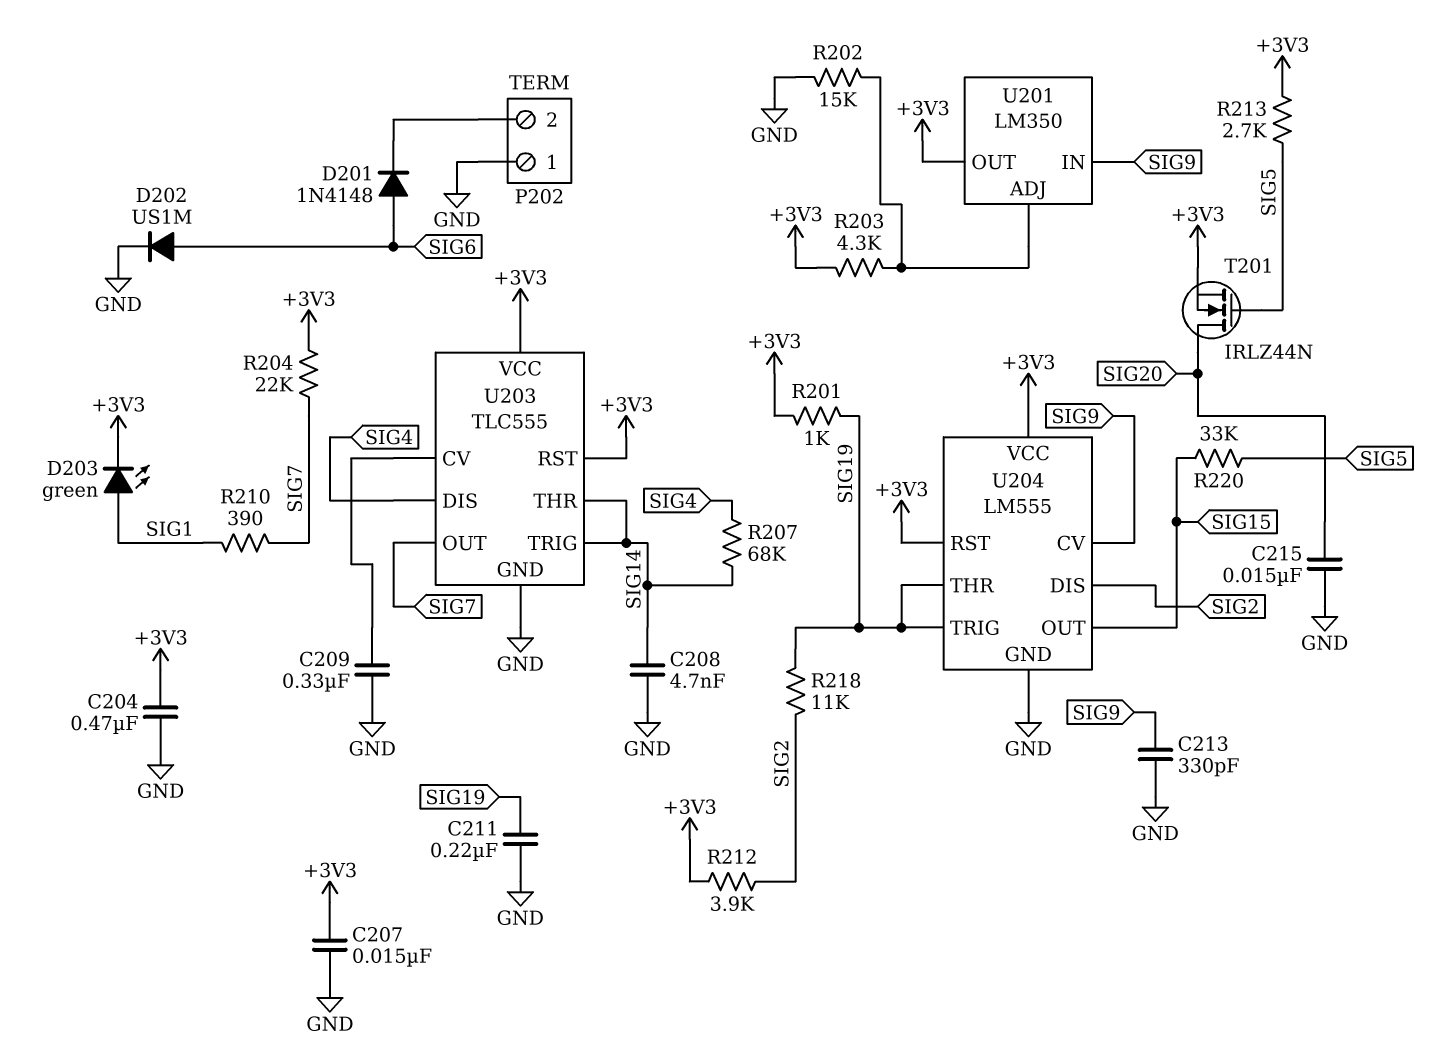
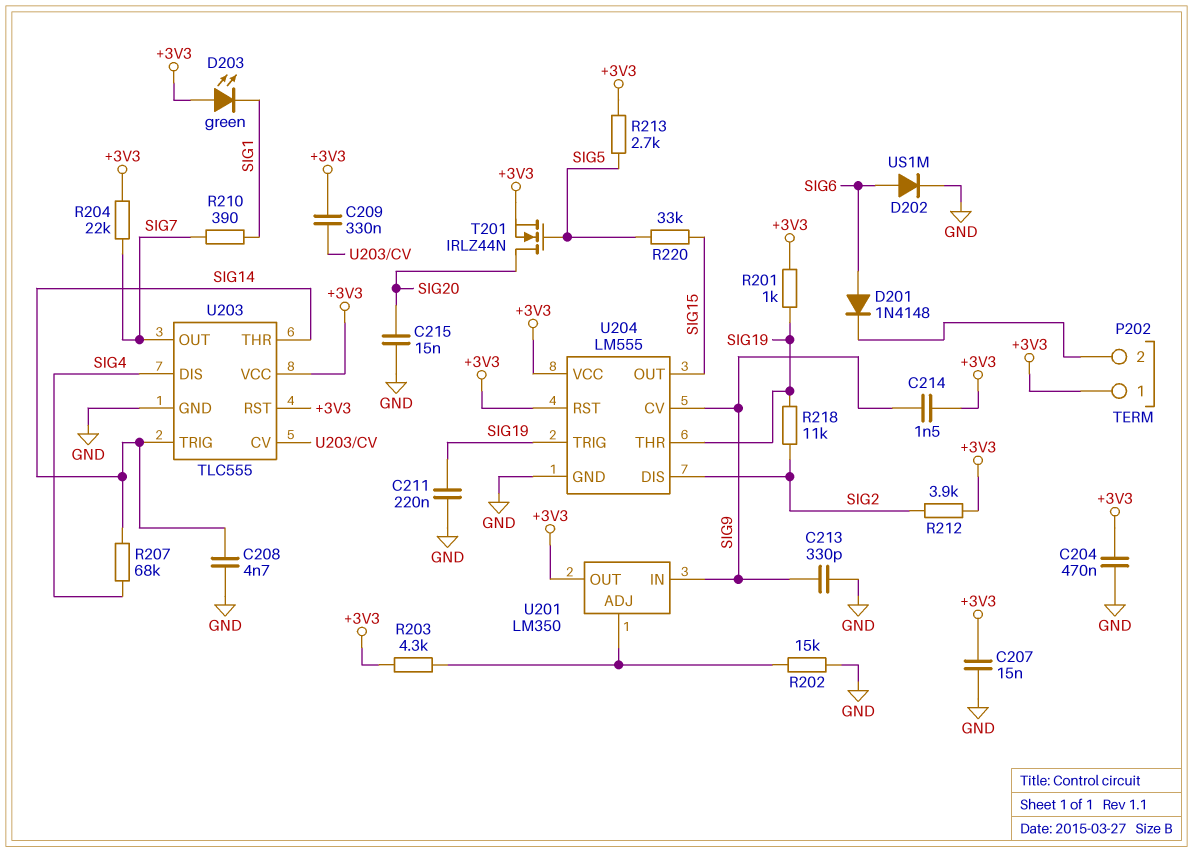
C209: 330nF (GND, U203/CV) -> 330nF (+3V3, U203/CV)
C214: none -> 1.5nF (+3V3, SIG9)
D203: LED green (A SIG1, K +3V3) -> LED green (A +3V3, K SIG1)
P202 pin 1: GND -> +3V3

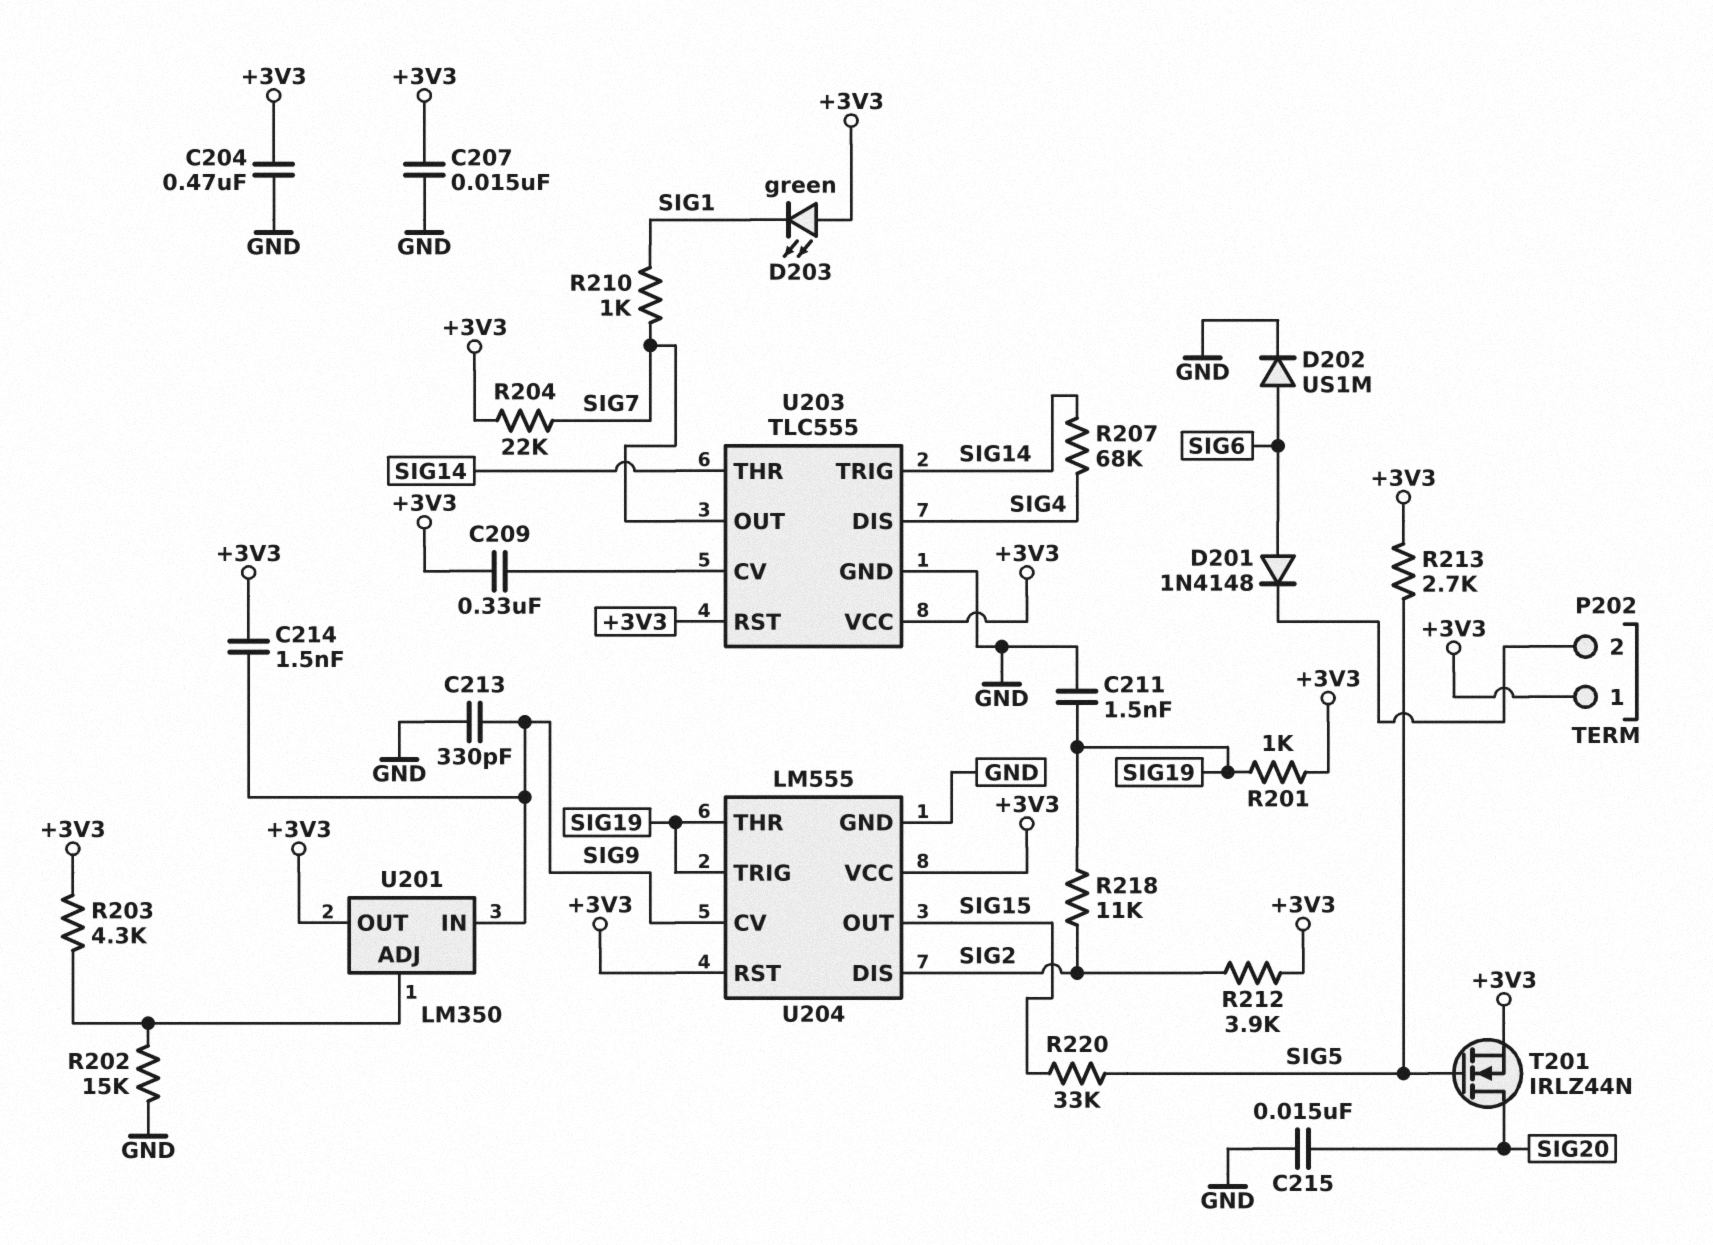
C208: 4.7nF (GND, SIG14) -> none
C211: 220nF (GND, SIG19) -> 1.5nF (GND, SIG19)
R210: 390 (SIG1, SIG7) -> 1k (SIG1, SIG7)

